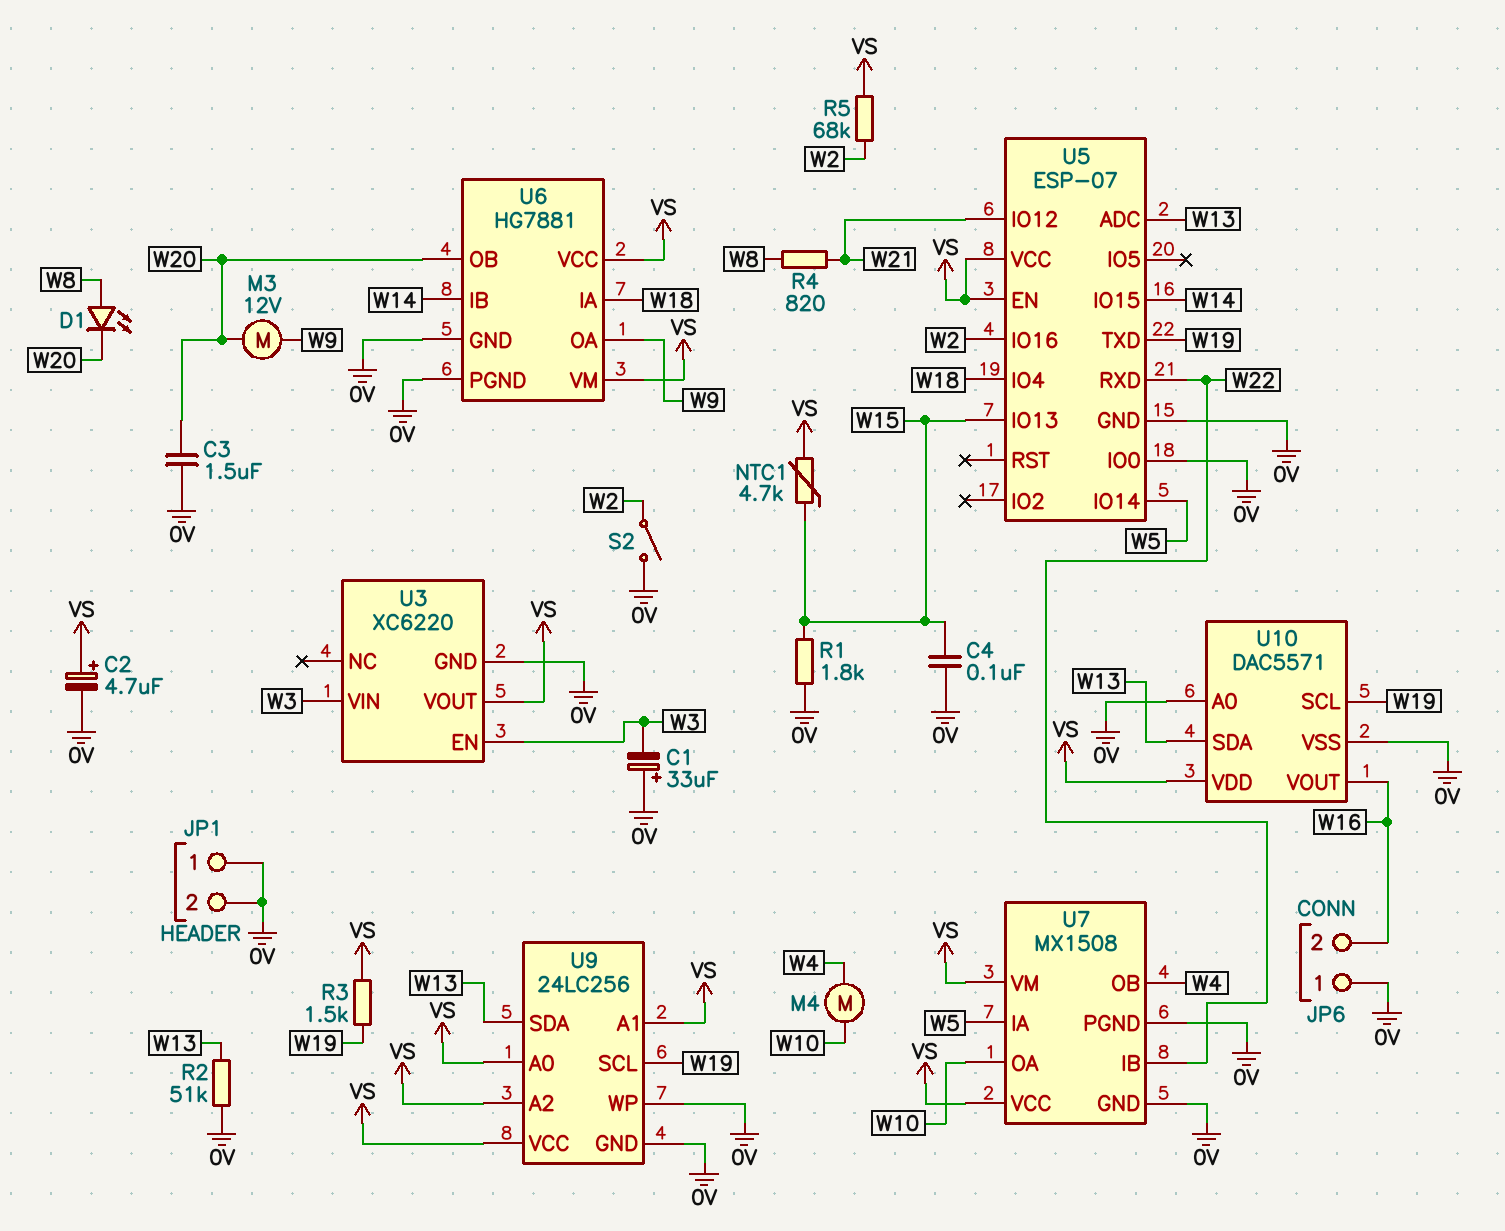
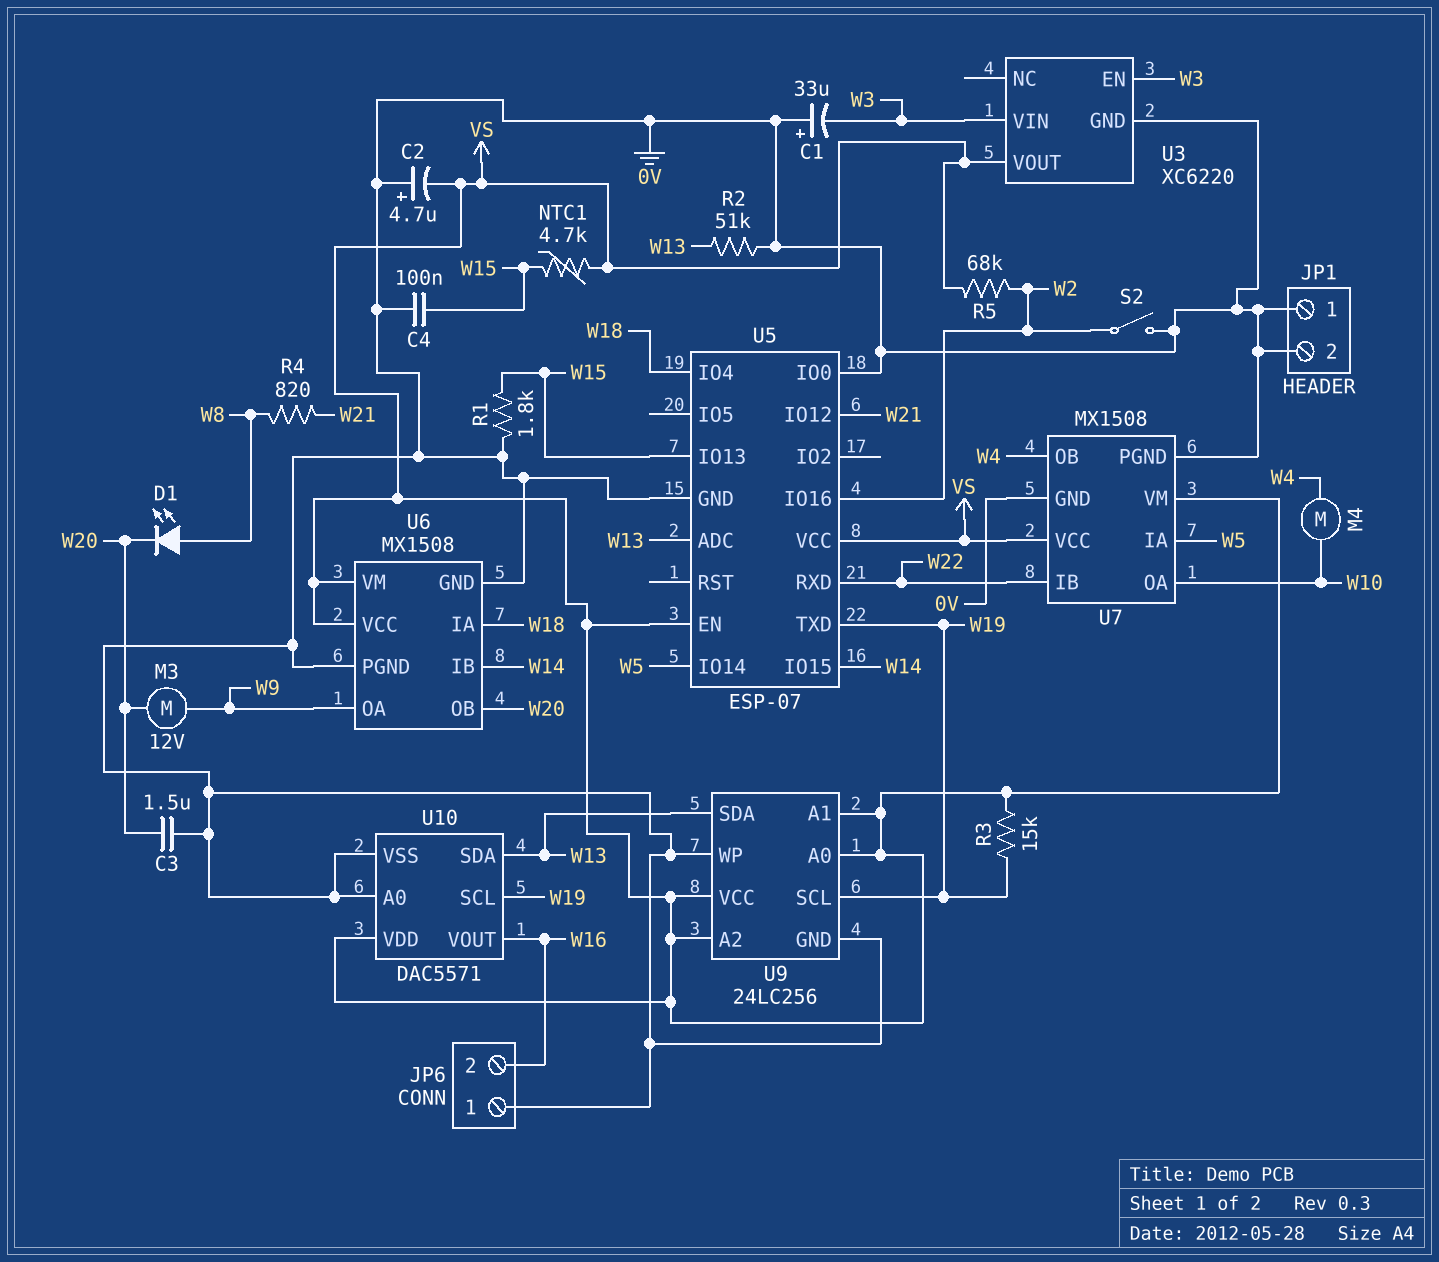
C2: 4.7uF (plus VS, minus 0V) -> 4.7uF (plus 0V, minus VS)
R3: 1.5k (VS, W19) -> 15k (VS, W19)
U6: HG7881 -> MX1508

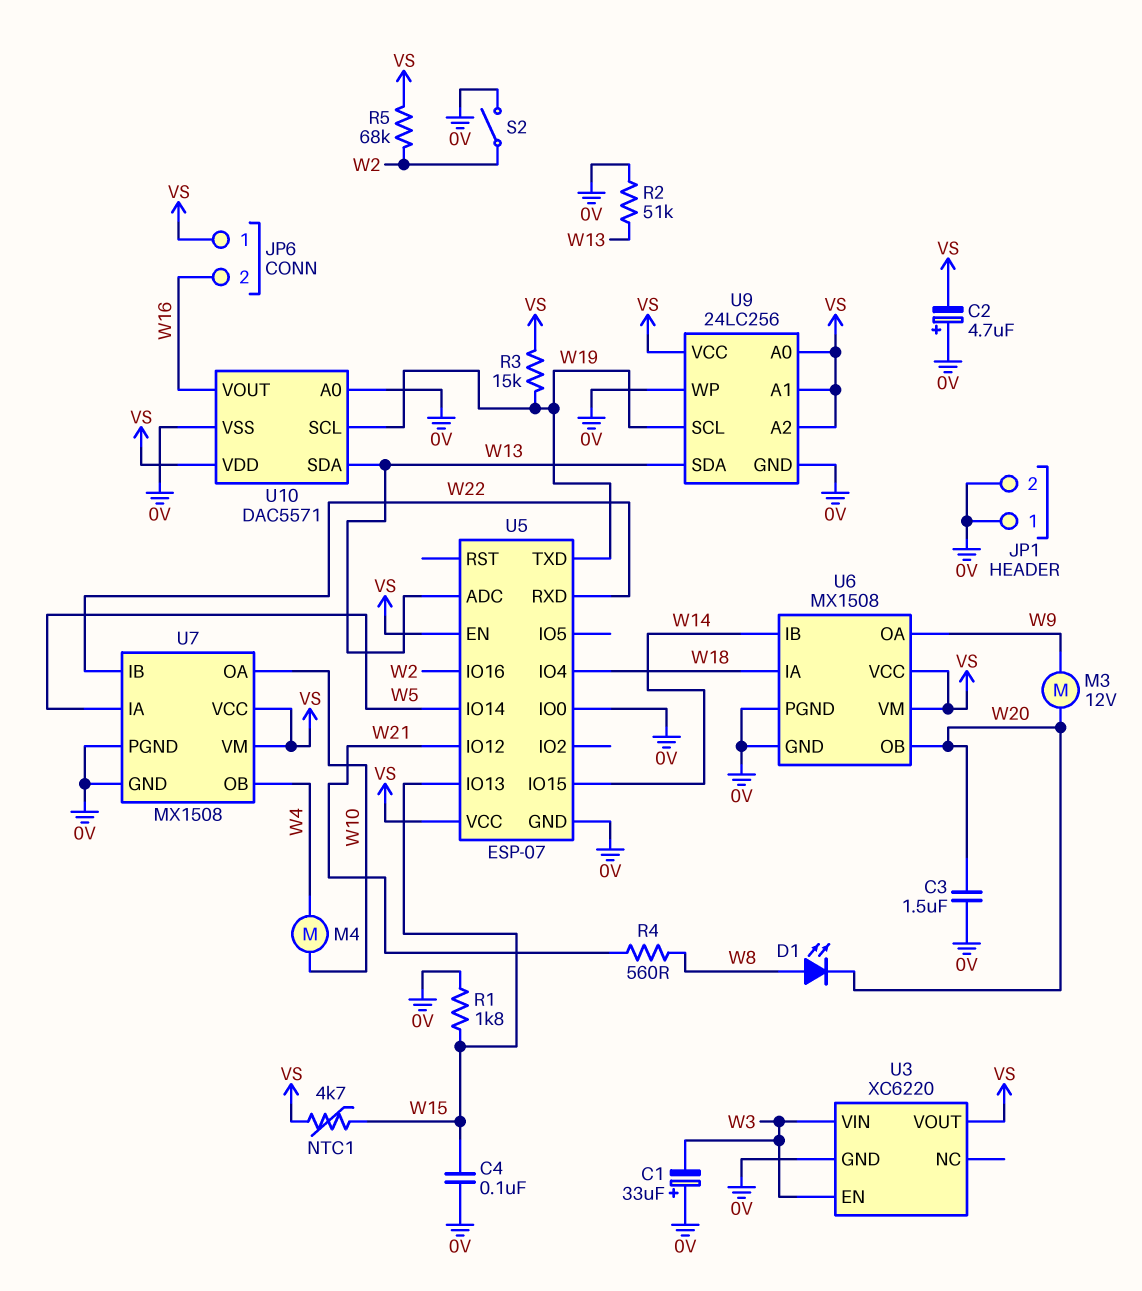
JP6 pin 1: 0V -> VS
R4: 820 (W8, W21) -> 560 (W8, W21)

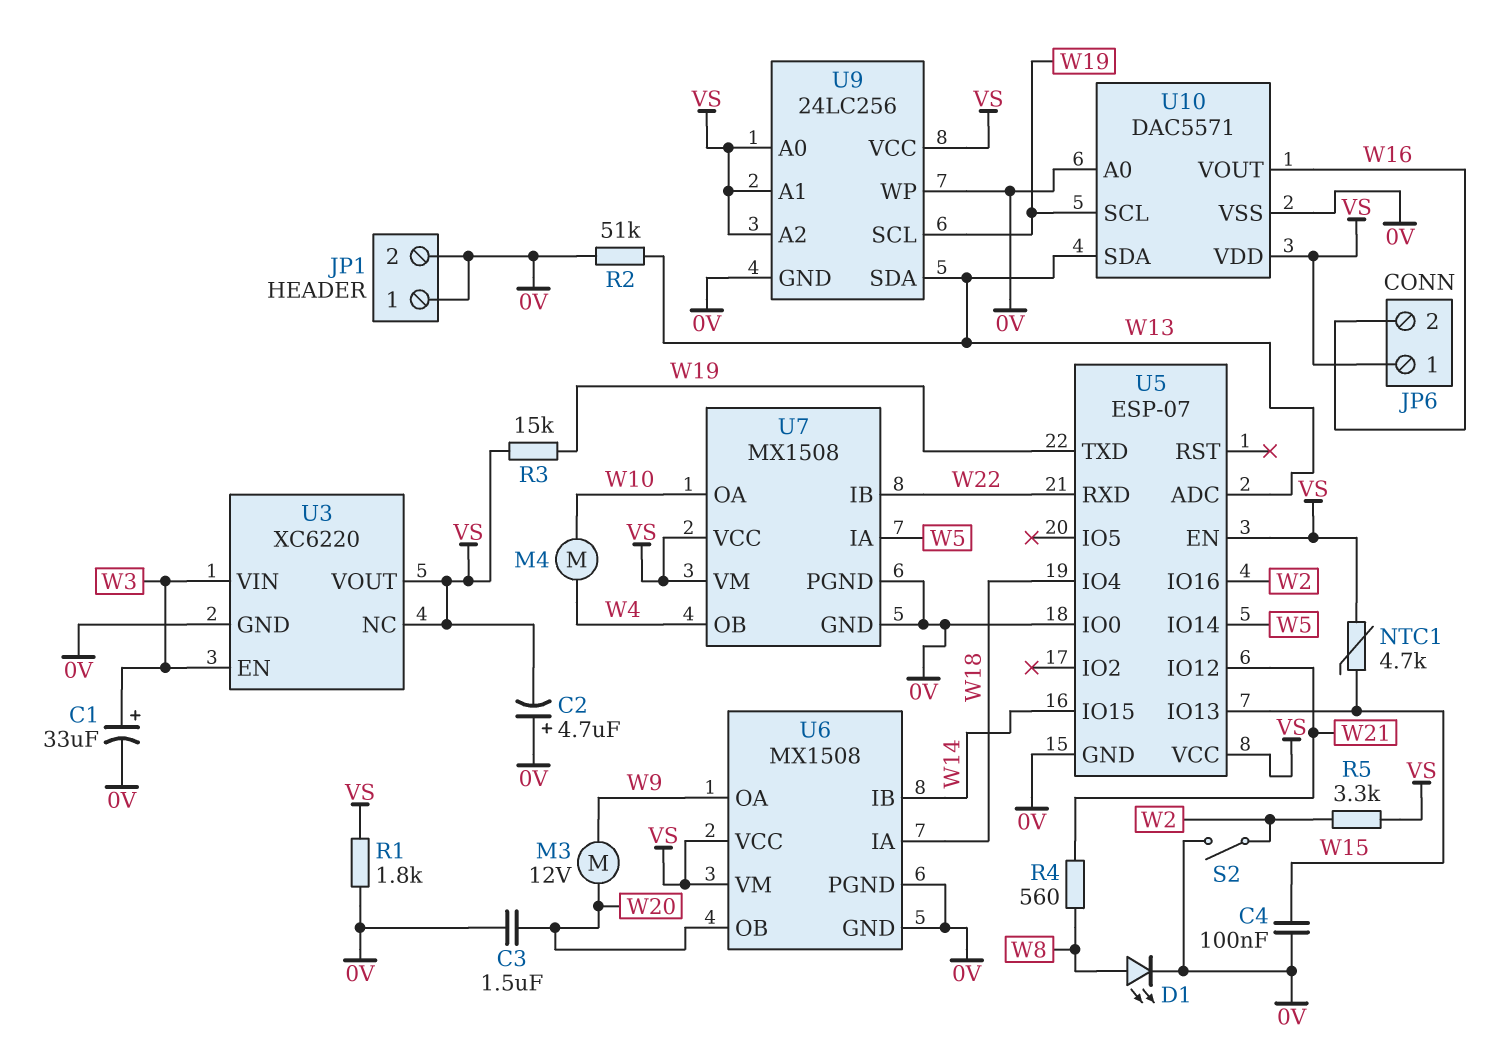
C1: 33uF (plus 0V, minus W3) -> 33uF (plus W3, minus 0V)
D1: LED (A W8, K W20) -> LED (A W8, K 0V)
R1: 1.8k (0V, W15) -> 1.8k (0V, VS)
R5: 68k (VS, W2) -> 3.3k (VS, W2)
U3 pin NC: none -> VS

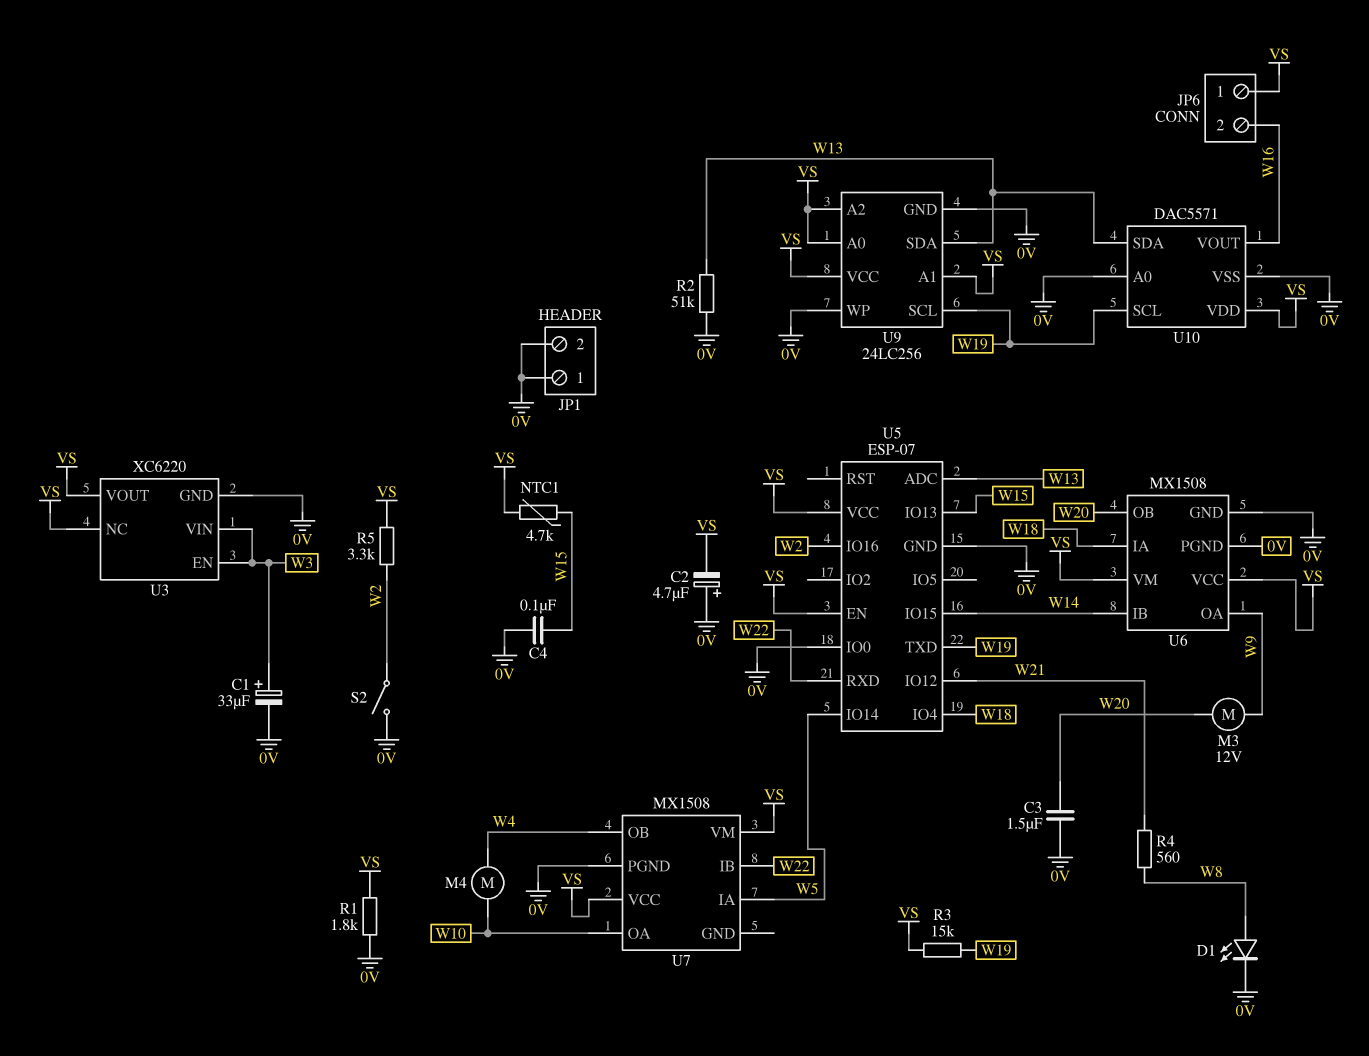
U7 pin GND: 0V -> none

